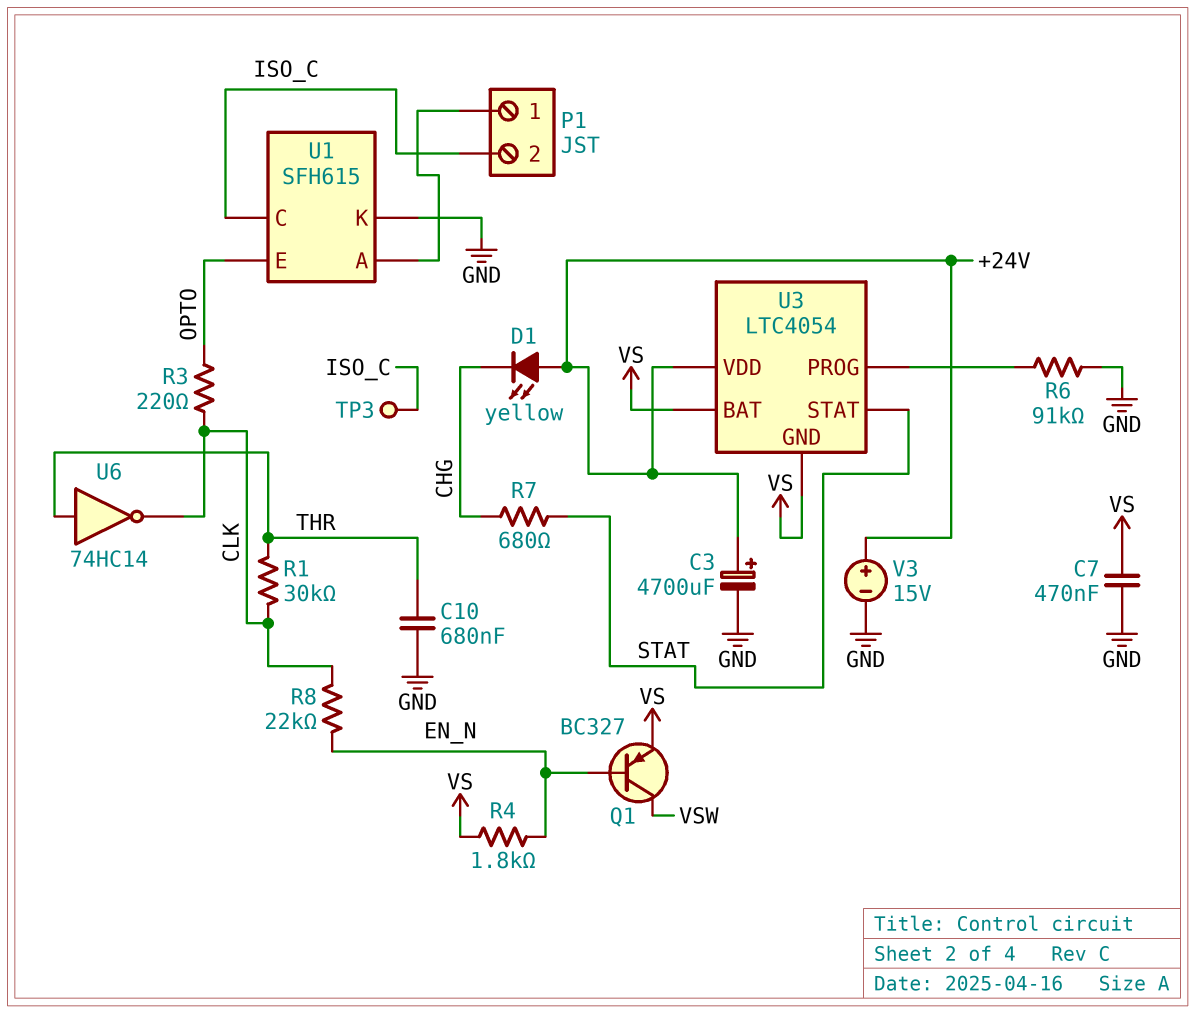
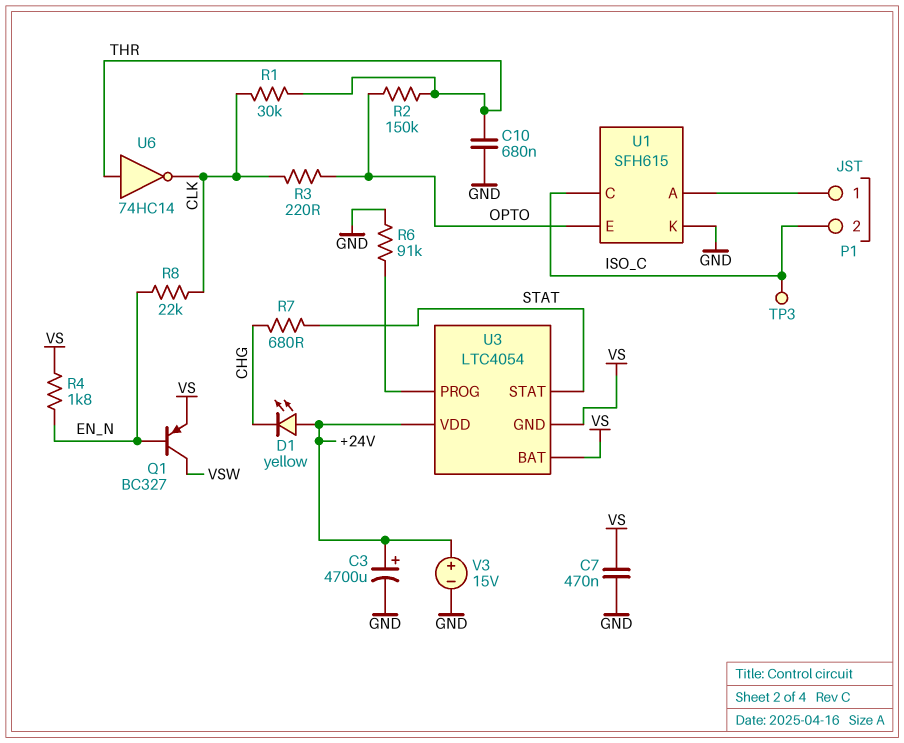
R2: none -> 150k (OPTO, THR)

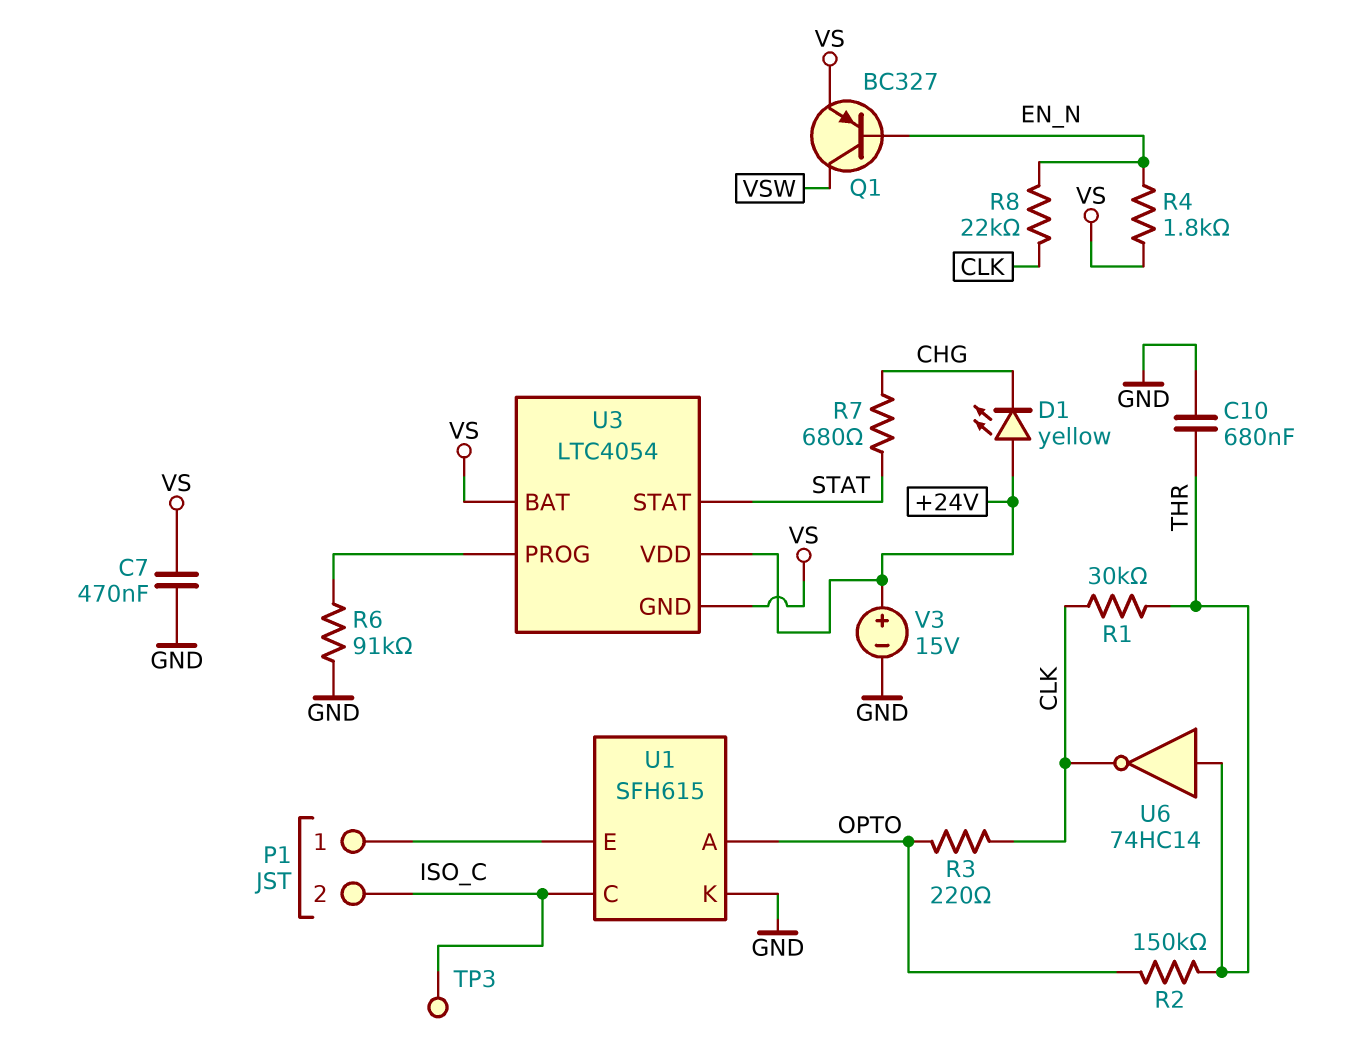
C3: 4700uF (plus +24V, minus GND) -> none
U1 pin A: P1/1 -> OPTO
U1 pin E: OPTO -> P1/1

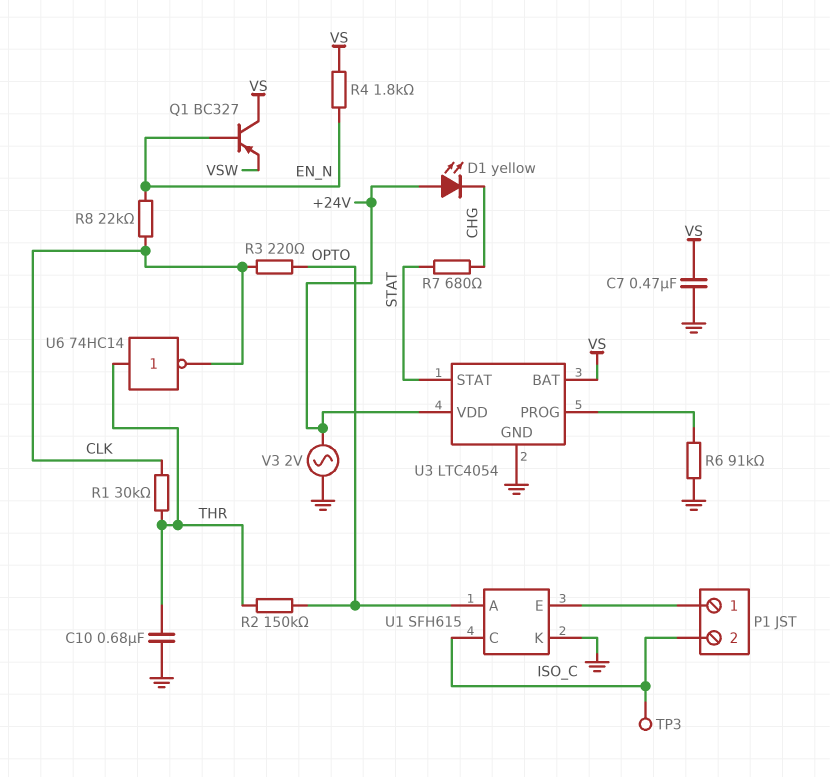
Q1: PNP BC327 (B EN_N, C VSW, E VS) -> PNP BC327 (B EN_N, C VS, E VSW)
U3 pin GND: VS -> GND
V3: 15V (plus +24V, minus GND) -> AC 2V (+24V, GND)

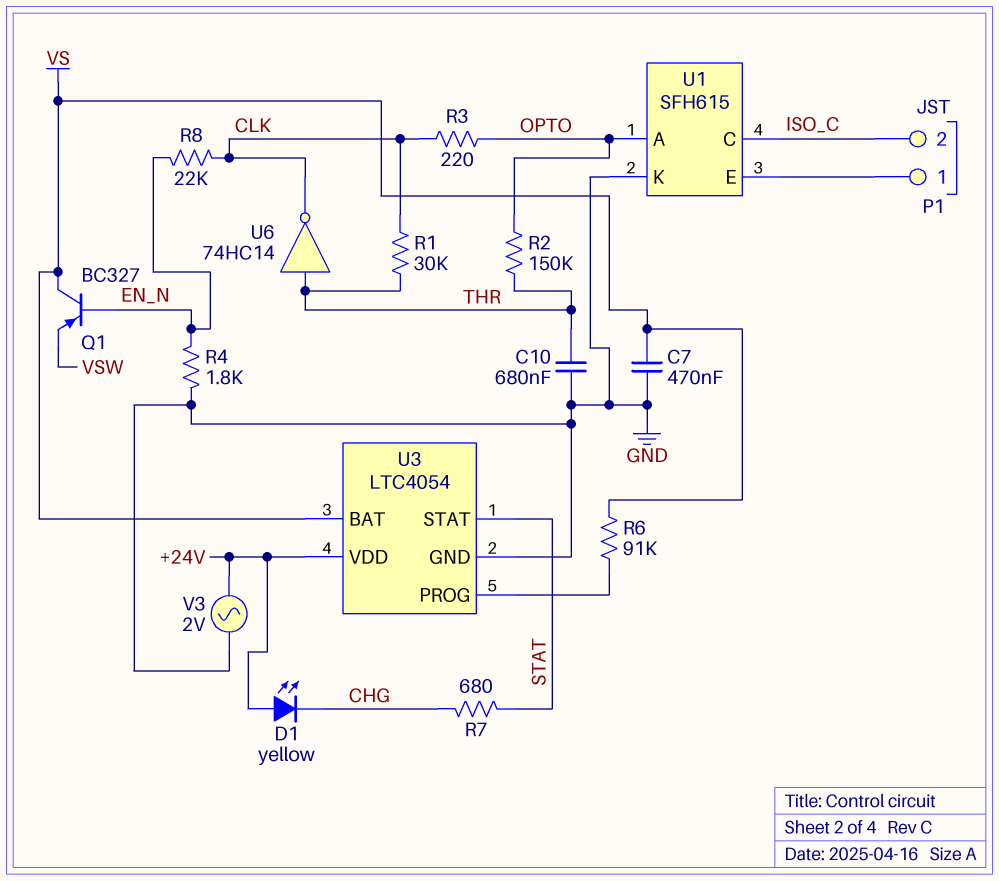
R4: 1.8k (EN_N, VS) -> 1.8k (EN_N, GND)
R6: 91k (GND, U3/PROG) -> 91k (U3/PROG, VS)
TP3: test point (ISO_C) -> none

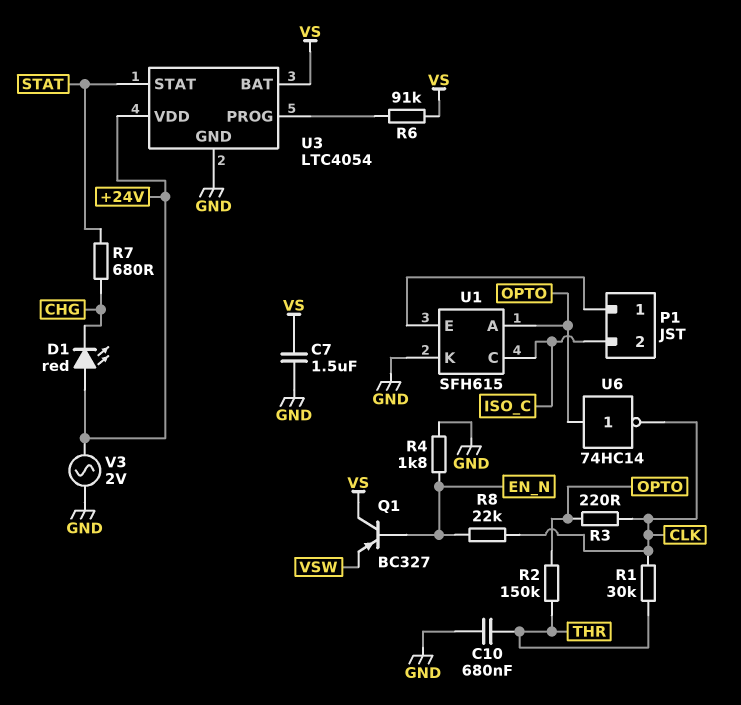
C7: 470nF (GND, VS) -> 1.5uF (GND, VS)
D1: LED yellow (A +24V, K CHG) -> LED red (A +24V, K CHG)
U6: NOT 74HC14 (in THR, out CLK) -> NOT 74HC14 (in OPTO, out CLK)

